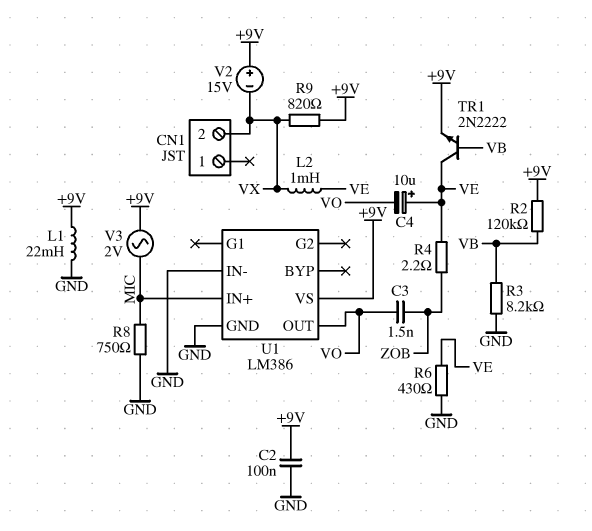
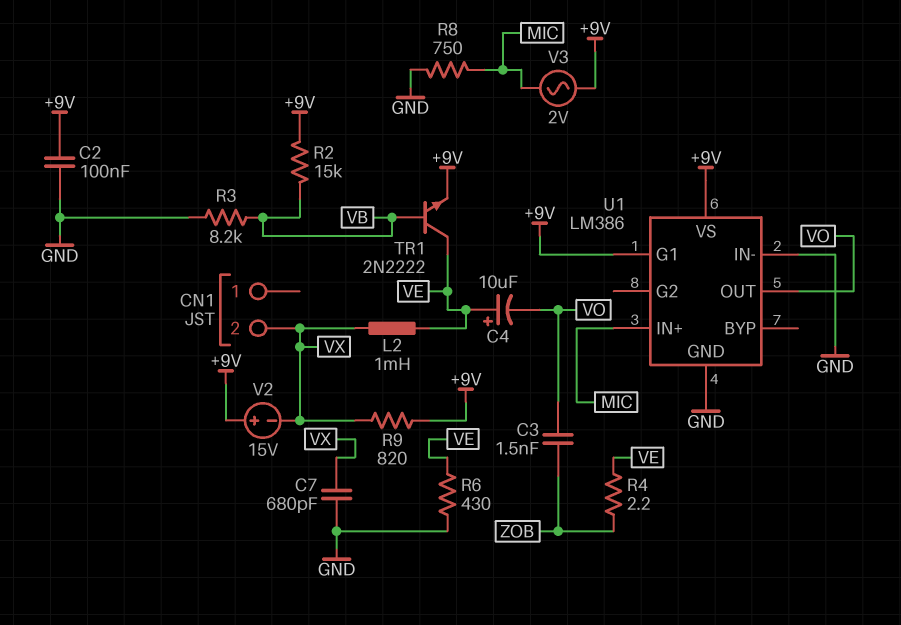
C7: none -> 680pF (GND, VX)
L1: 22mH (+9V, GND) -> none
R2: 120k (+9V, VB) -> 15k (+9V, VB)
U1 pin G1: none -> +9V

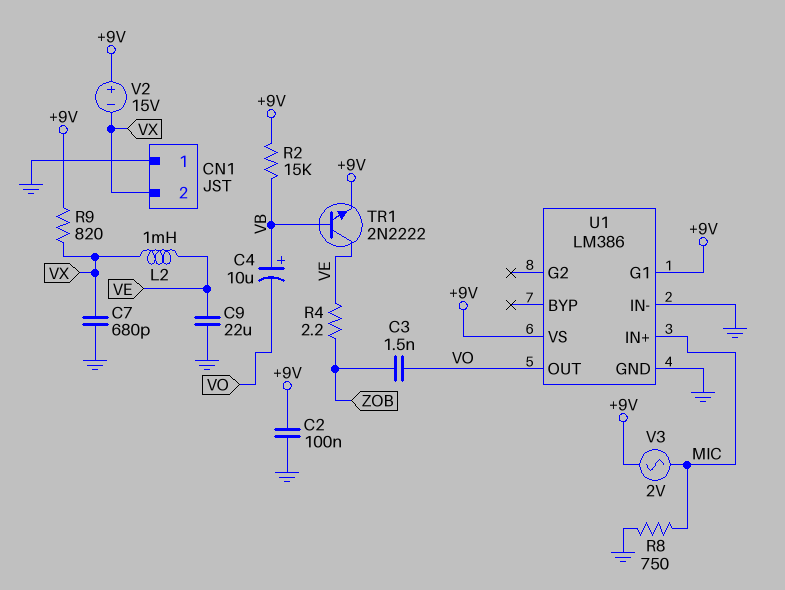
C4: 10uF (plus VE, minus VO) -> 10uF (plus VB, minus VO)
C9: none -> 22uF (GND, VE)
CN1 pin 1: none -> GND
R3: 8.2k (GND, VB) -> none
R6: 430 (GND, VE) -> none

